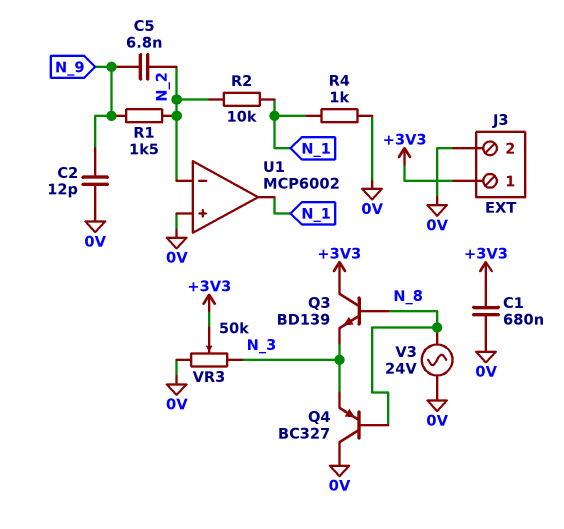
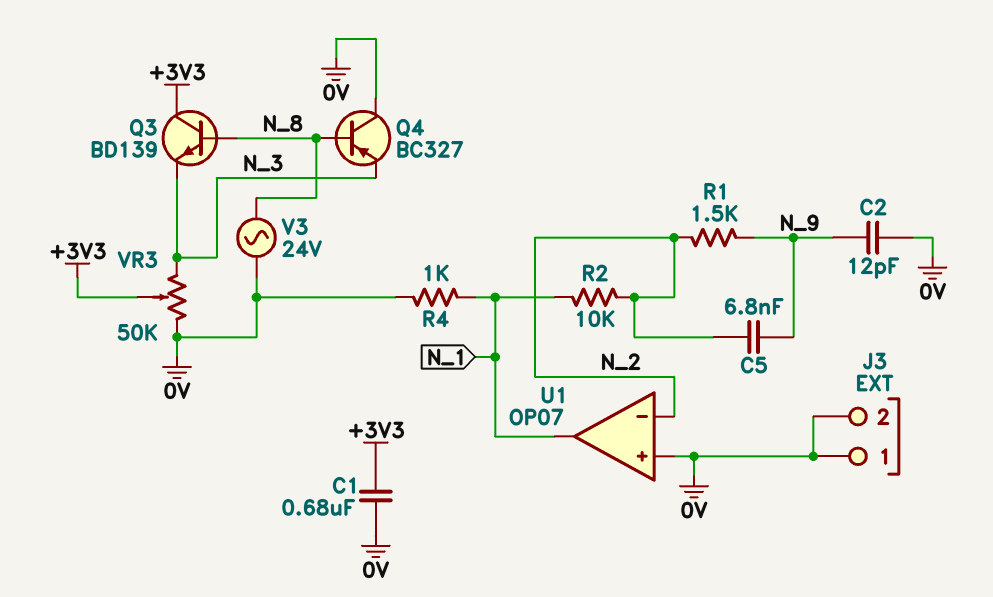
J3 pin 1: +3V3 -> 0V
U1: MCP6002 -> OP07

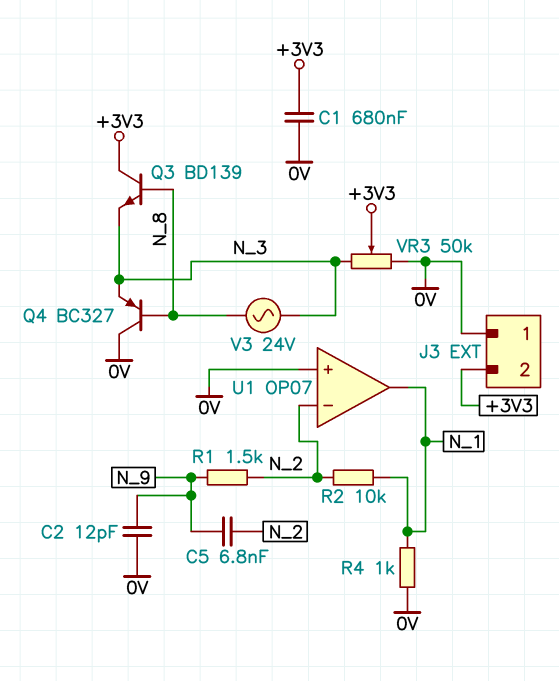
J3 pin 2: 0V -> +3V3
V3: AC 24V (0V, N_8) -> AC 24V (N_3, N_8)

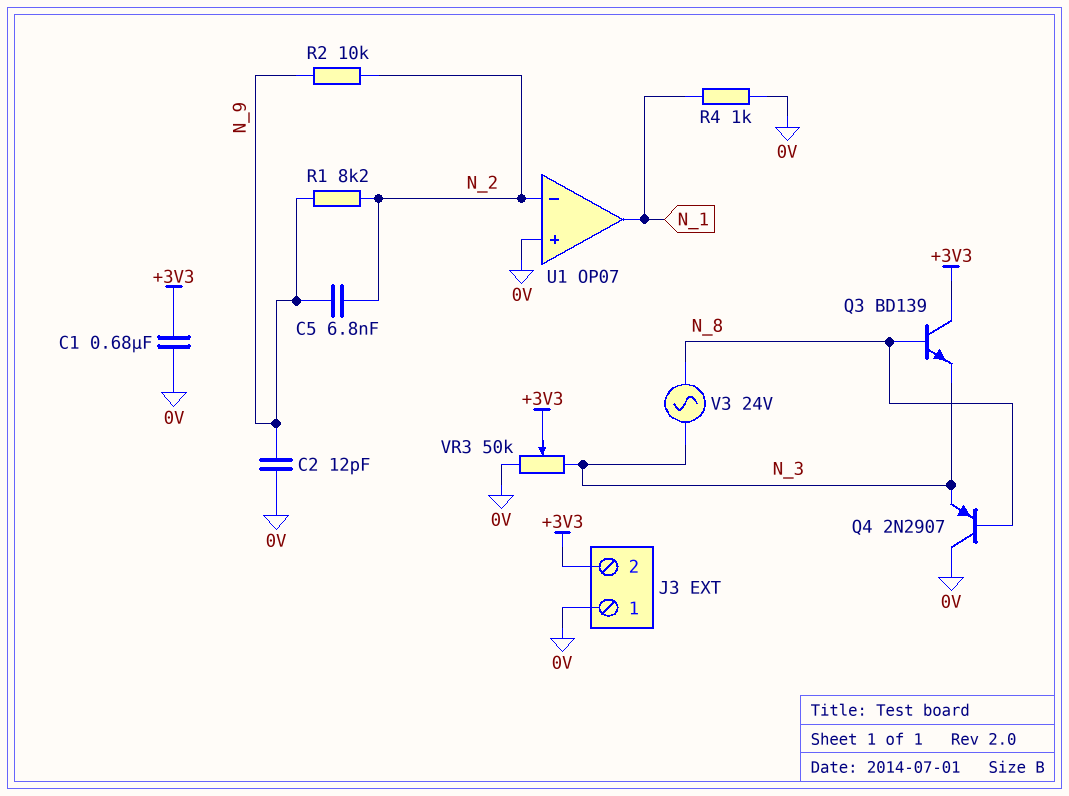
Q4: PNP BC327 (B N_8, C 0V, E N_3) -> PNP 2N2907 (B N_8, C 0V, E N_3)
R1: 1.5k (N_2, N_9) -> 8.2k (N_2, N_9)
R2: 10k (N_1, N_2) -> 10k (N_2, N_9)

